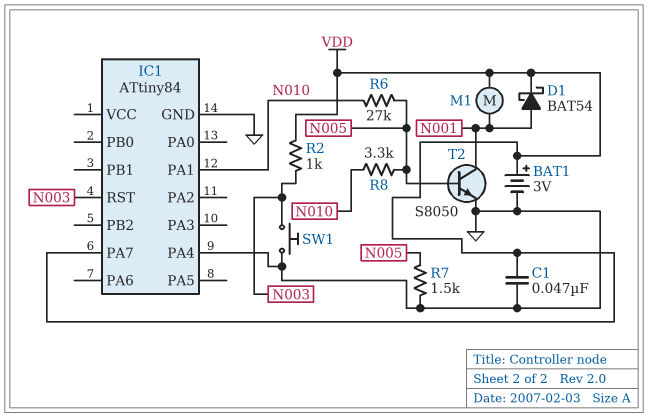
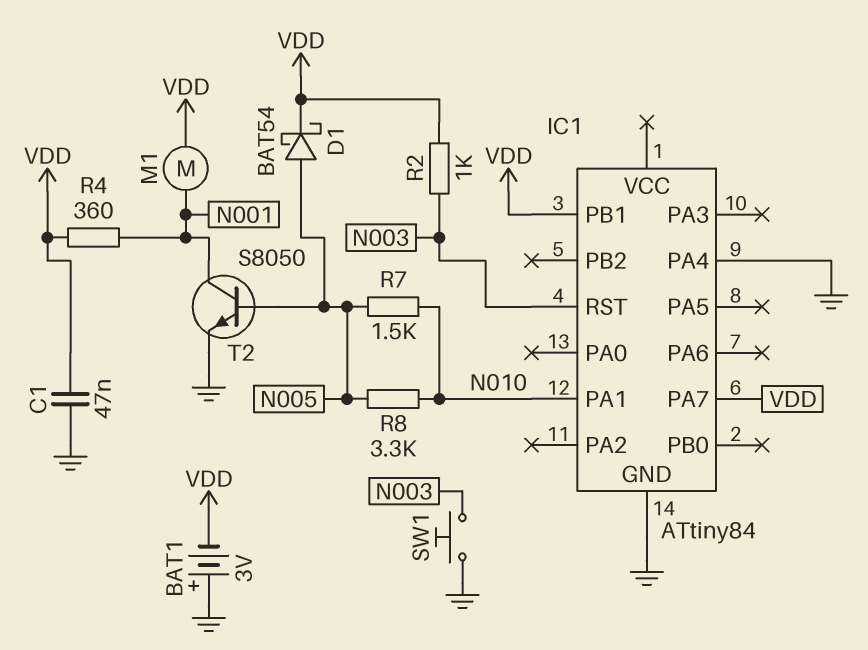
BAT1: 3V (plus VDD, minus GND) -> 3V (plus GND, minus VDD)
D1: schottky BAT54 (A N001, K VDD) -> schottky BAT54 (A N005, K VDD)
IC1 pin PB1: none -> VDD
R4: none -> 360 (N001, VDD)
R6: 27k (N005, N010) -> none
R7: 1.5k (GND, N005) -> 1.5k (N005, N010)

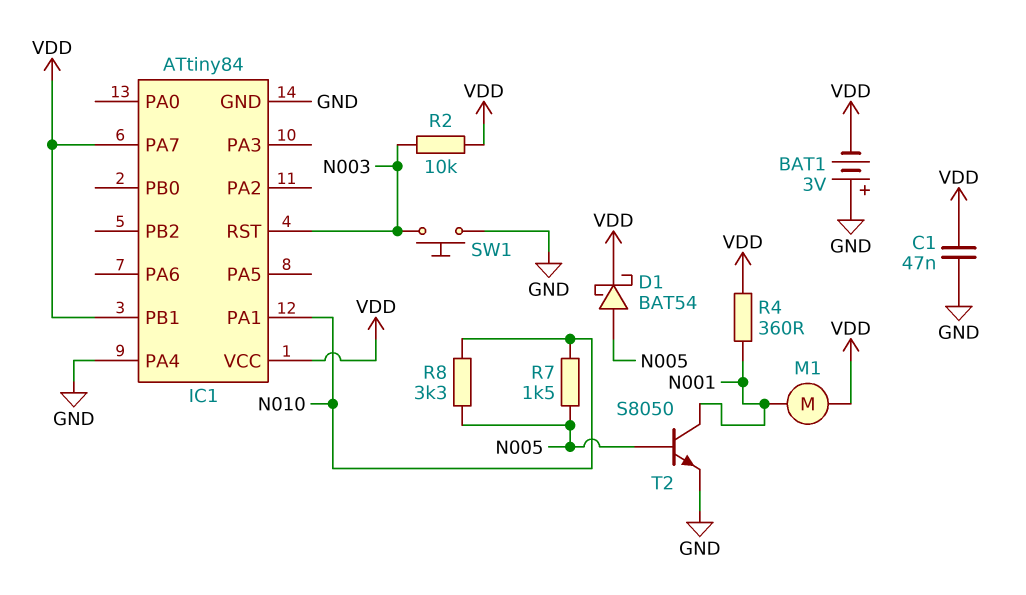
IC1 pin VCC: none -> VDD
R2: 1k (N003, VDD) -> 10k (N003, VDD)

